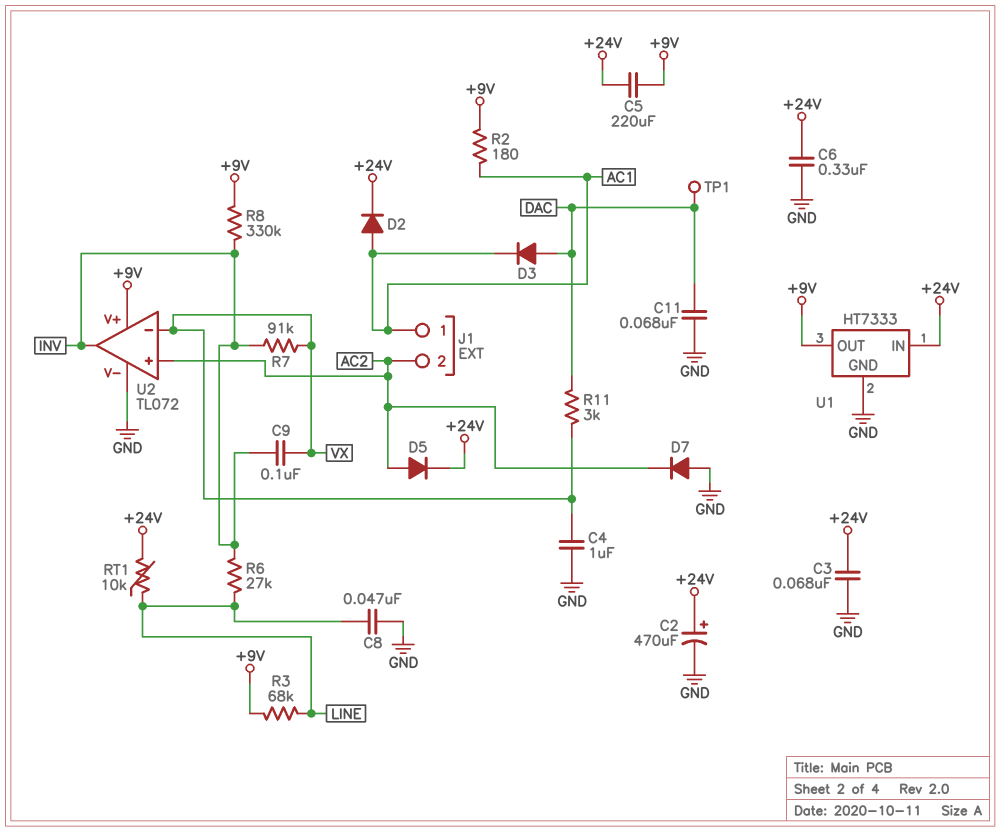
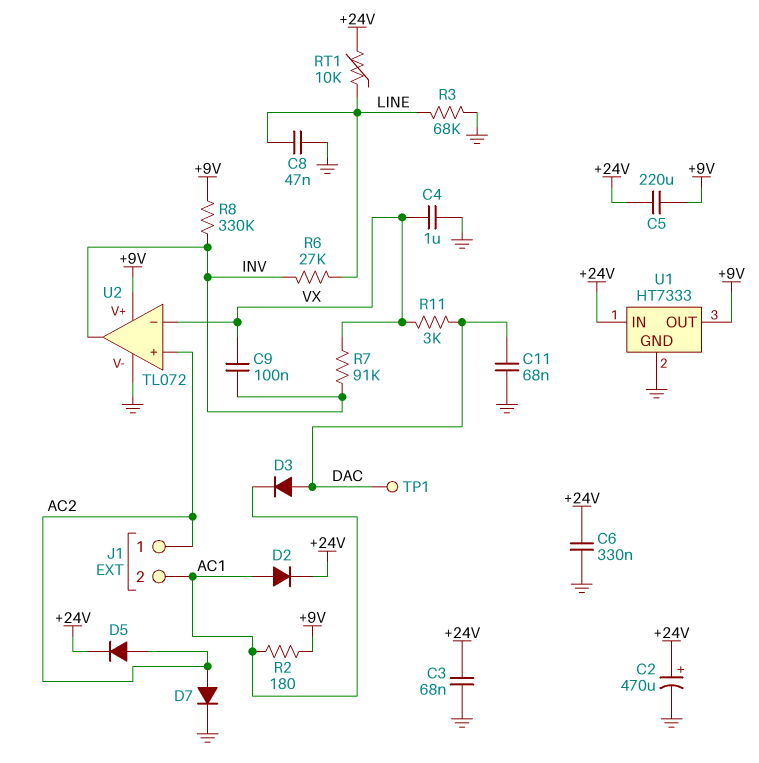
D7: diode (A GND, K AC2) -> diode (A AC2, K GND)
J1 pin 1: AC1 -> AC2
J1 pin 2: AC2 -> AC1
R3: 68k (+9V, LINE) -> 68k (GND, LINE)

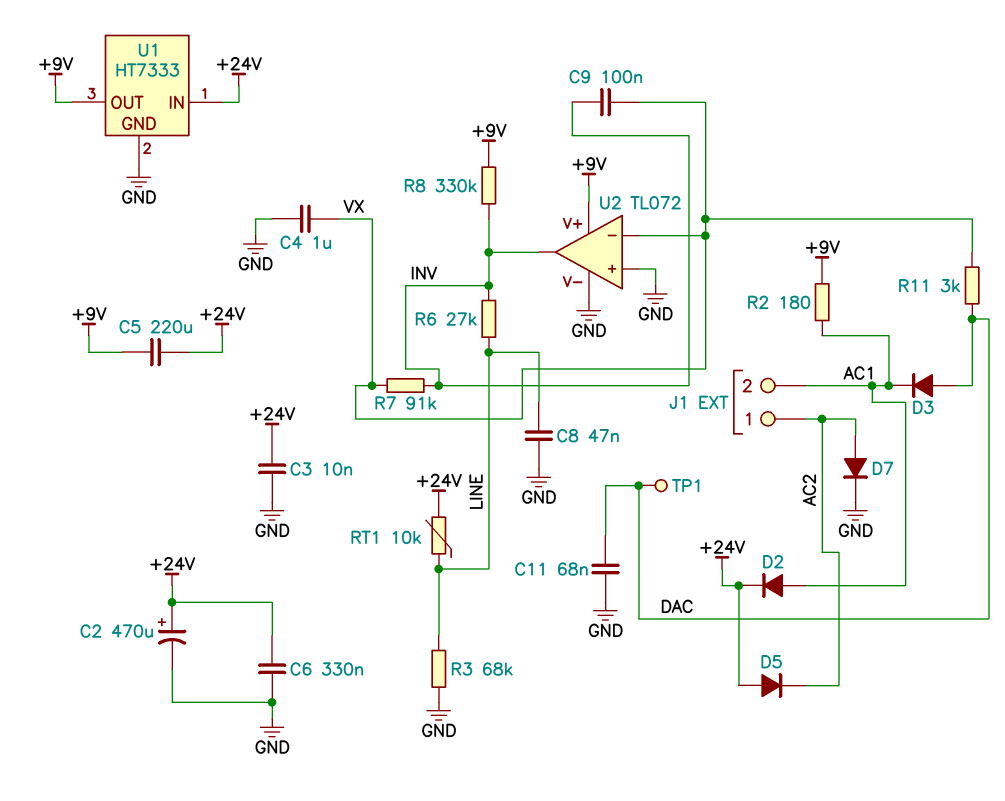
C3: 68nF (+24V, GND) -> 10nF (+24V, GND)
D5: diode (A AC2, K +24V) -> diode (A +24V, K AC2)
U2 pin in+: AC2 -> GND

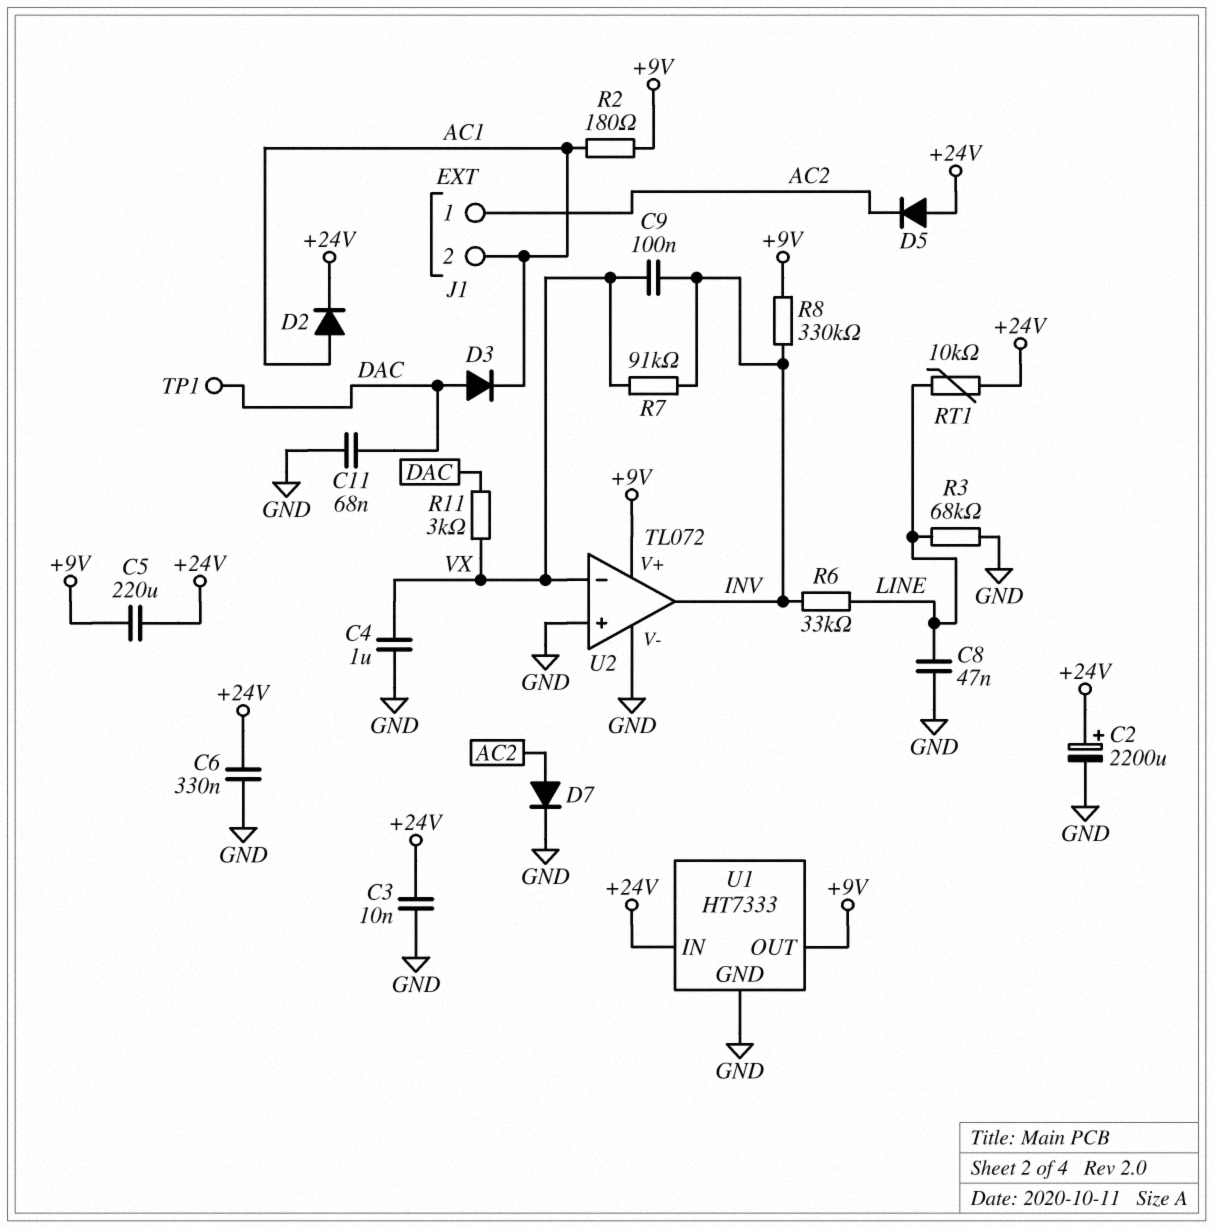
C2: 470uF (plus +24V, minus GND) -> 2200uF (plus +24V, minus GND)
R6: 27k (INV, LINE) -> 33k (INV, LINE)

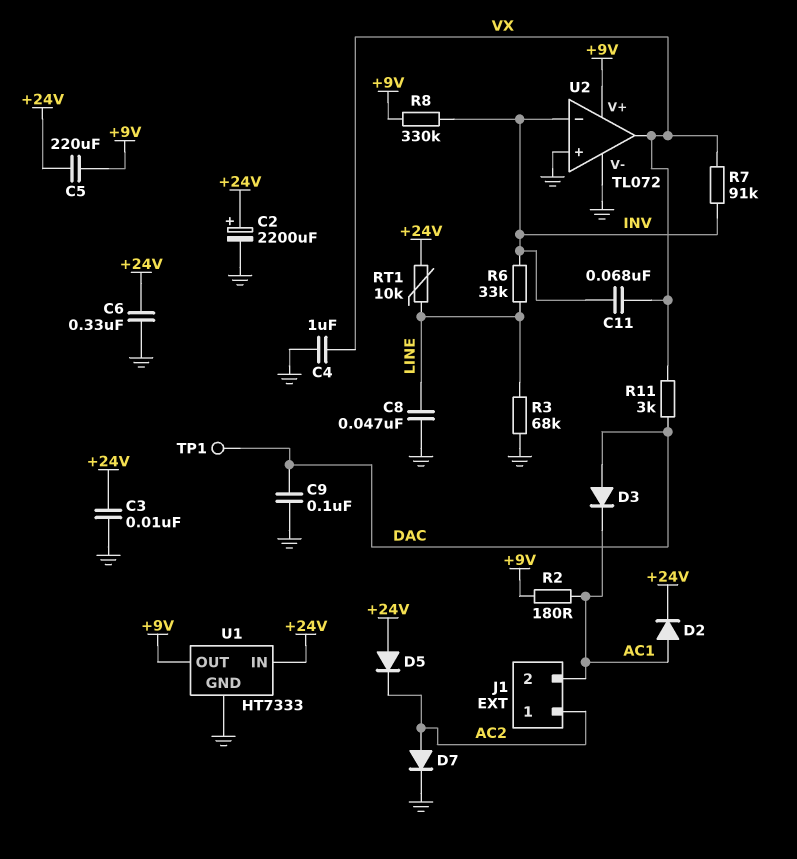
C9: 100nF (INV, VX) -> 100nF (DAC, GND)
C11: 68nF (DAC, GND) -> 68nF (INV, VX)
U2 pin in-: VX -> INV
U2 pin out: INV -> VX

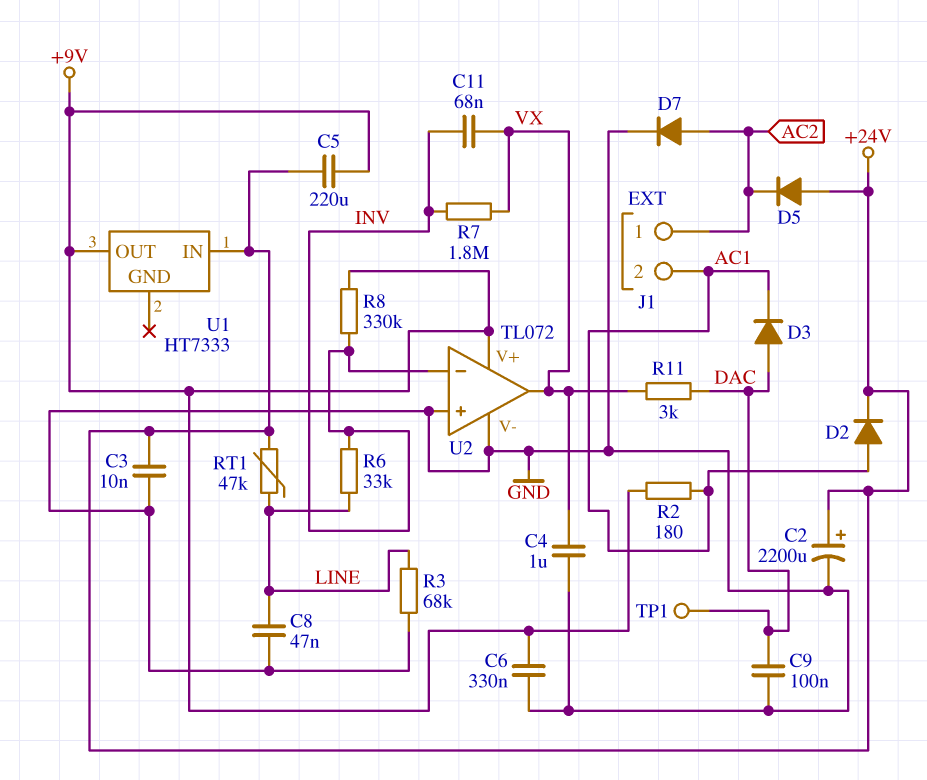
C6: 330nF (+24V, GND) -> 330nF (+9V, GND)
R7: 91k (INV, VX) -> 1.8M (INV, VX)
RT1: 10k (+24V, LINE) -> 47k (+24V, LINE)
U1 pin GND: GND -> none

